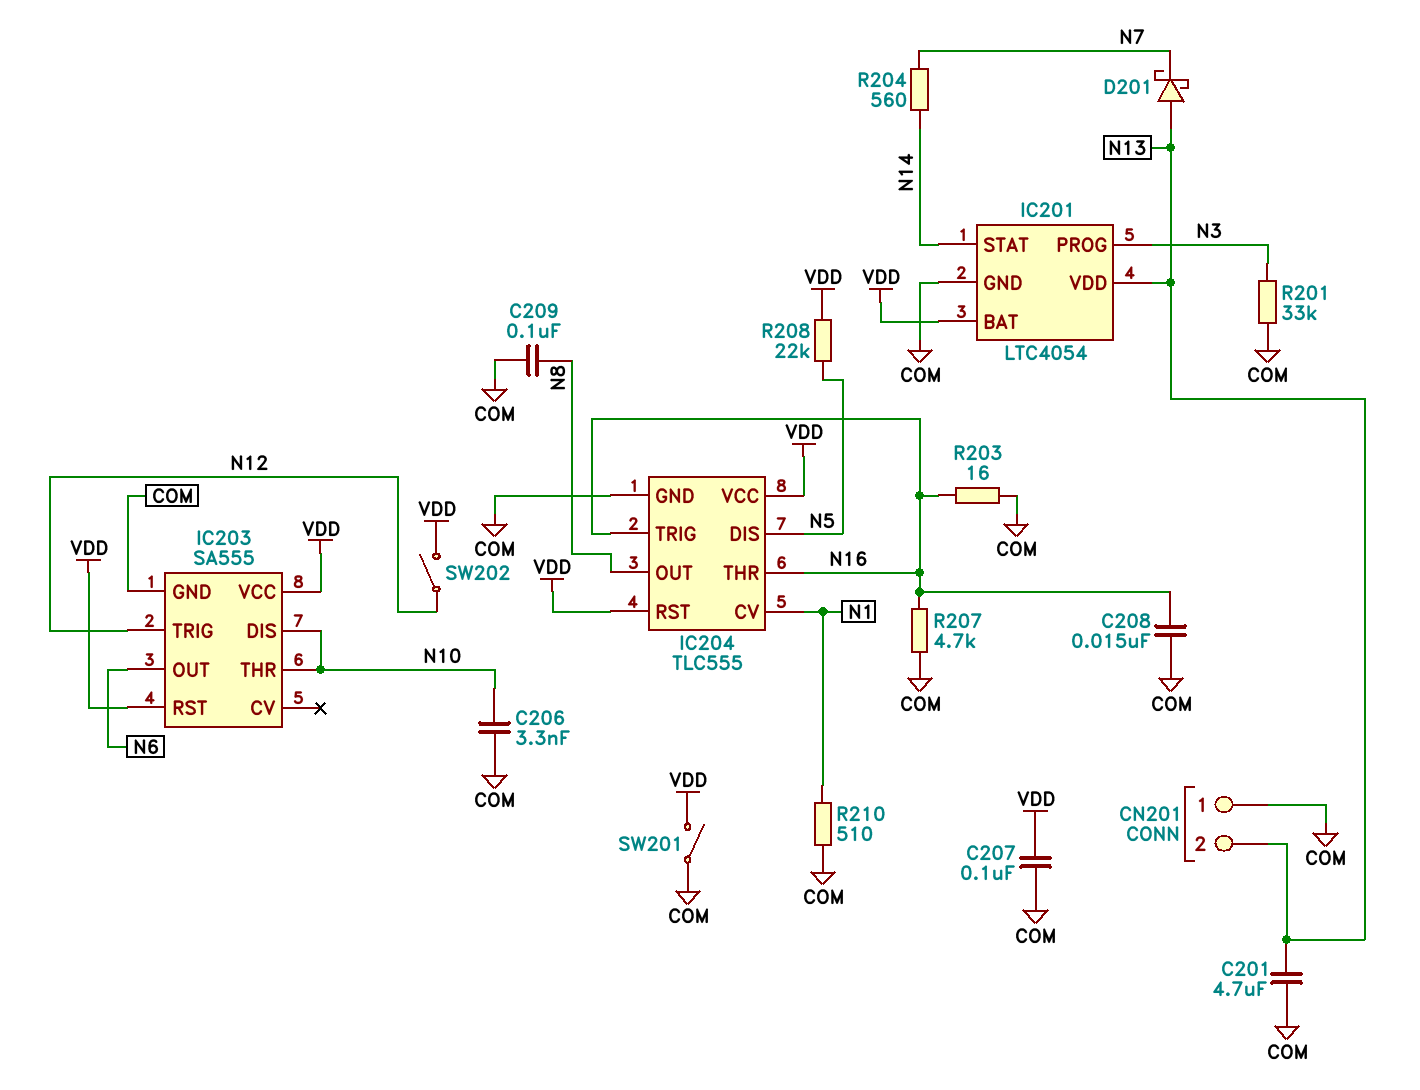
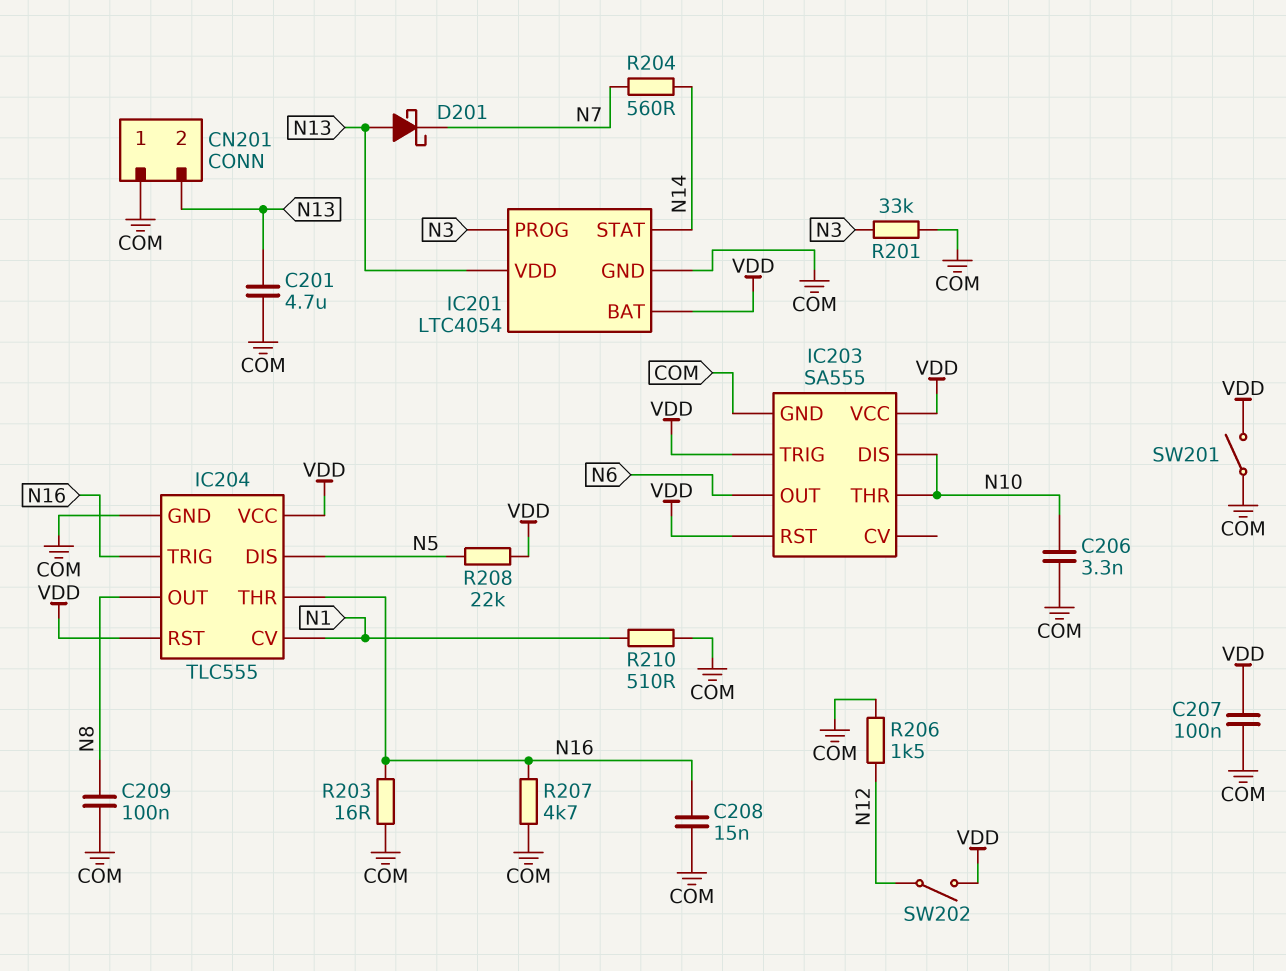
IC203 pin TRIG: N12 -> VDD
R206: none -> 1.5k (COM, N12)

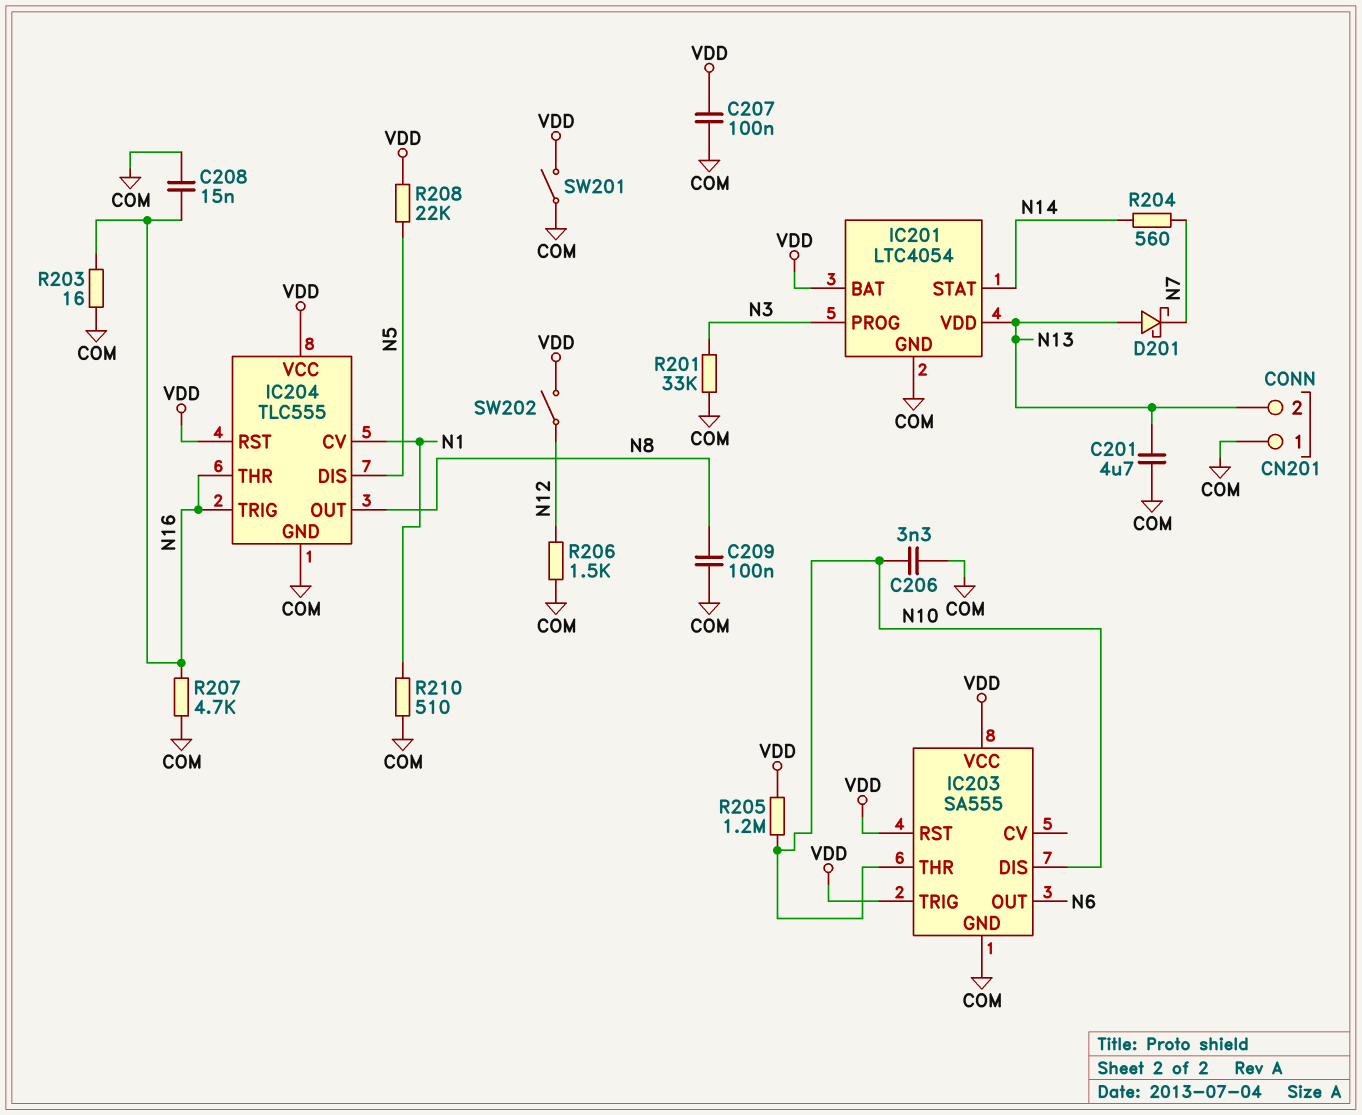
R205: none -> 1.2M (N10, VDD)

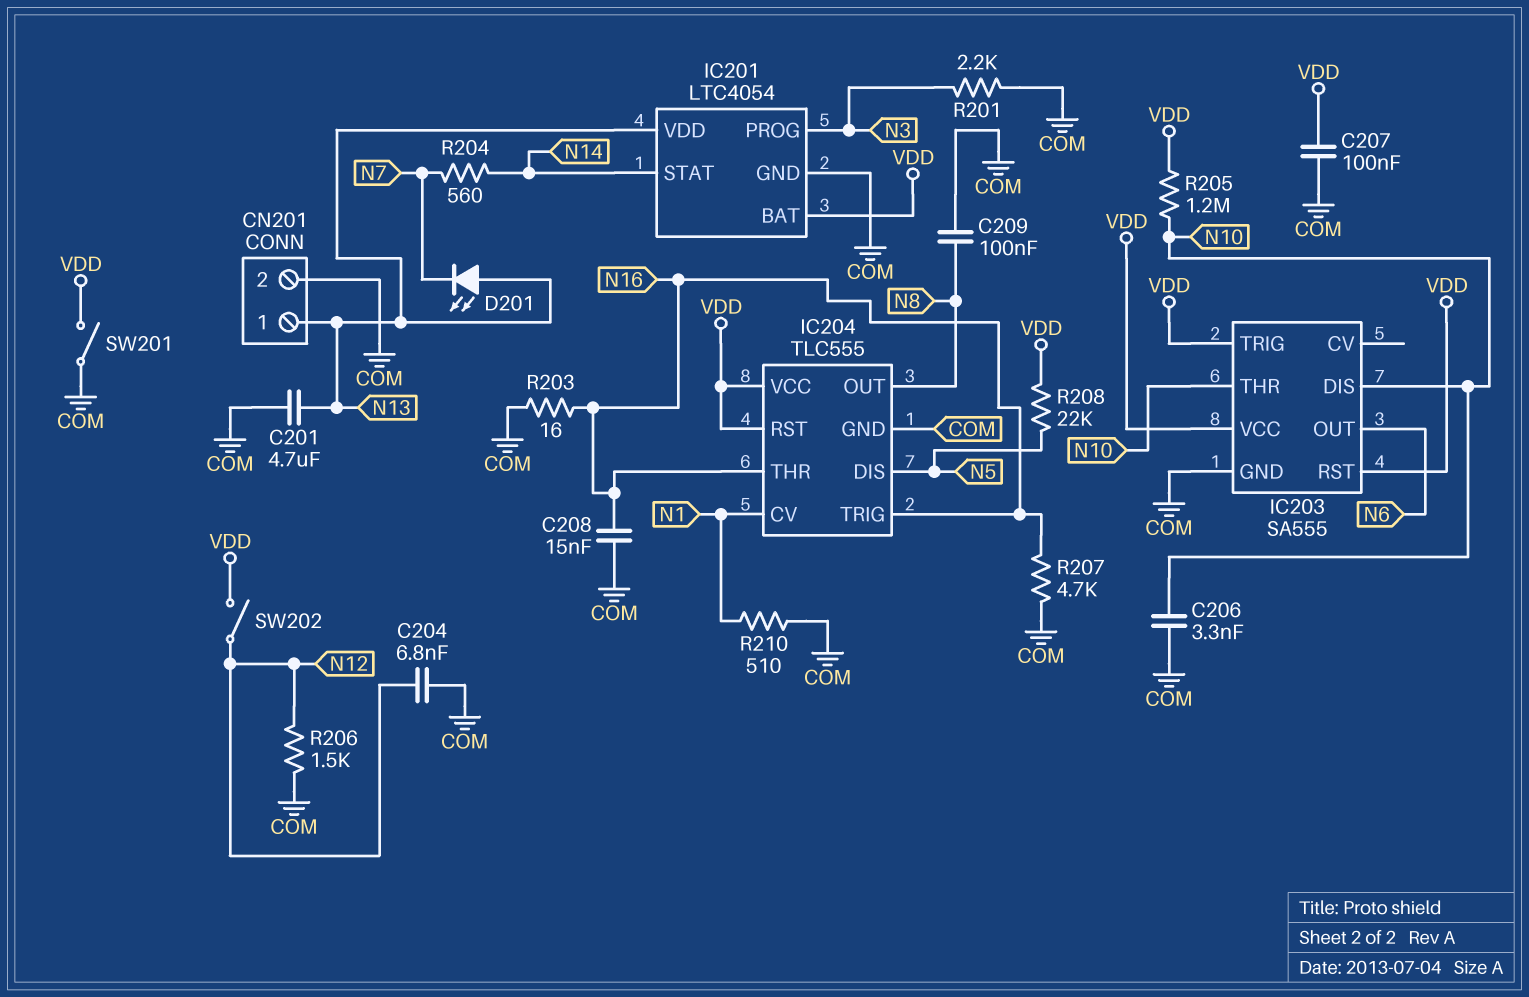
C204: none -> 6.8nF (COM, N12)
CN201 pin 1: COM -> N13
CN201 pin 2: N13 -> COM
D201: schottky (A N13, K N7) -> LED (A N13, K N7)
R201: 33k (COM, N3) -> 2.2k (COM, N3)

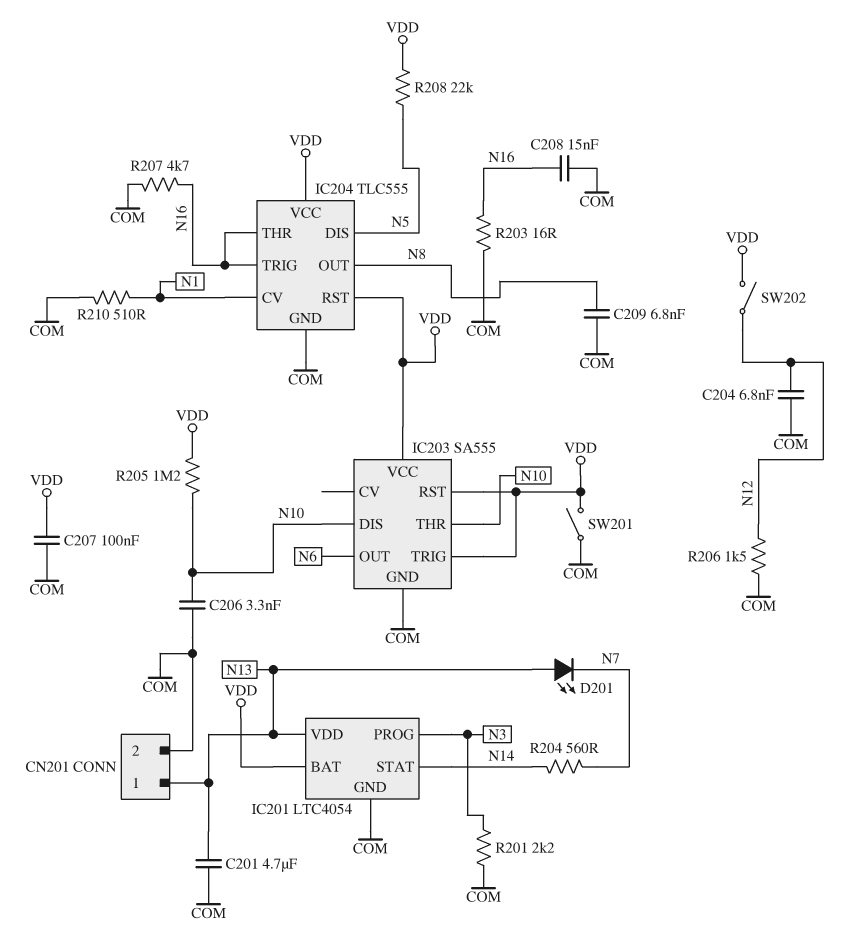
C209: 100nF (COM, N8) -> 6.8nF (COM, N8)

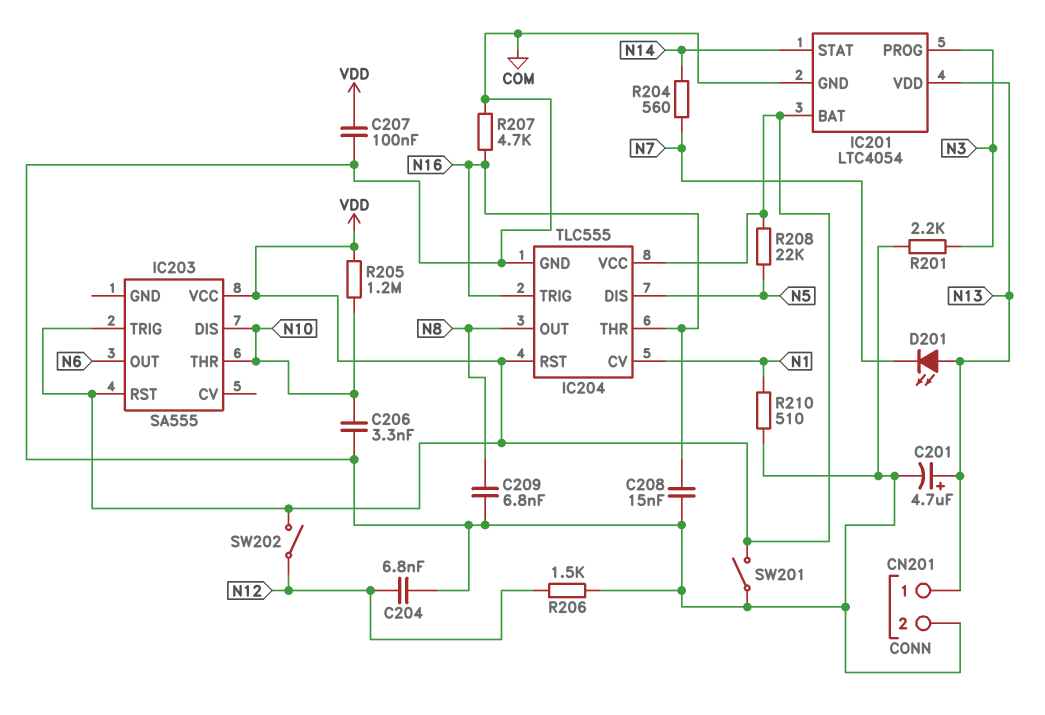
C201: 4.7uF (COM, N13) -> 4.7uF (plus N13, minus COM)
IC203 pin GND: COM -> none
R203: 16 (COM, N16) -> none

